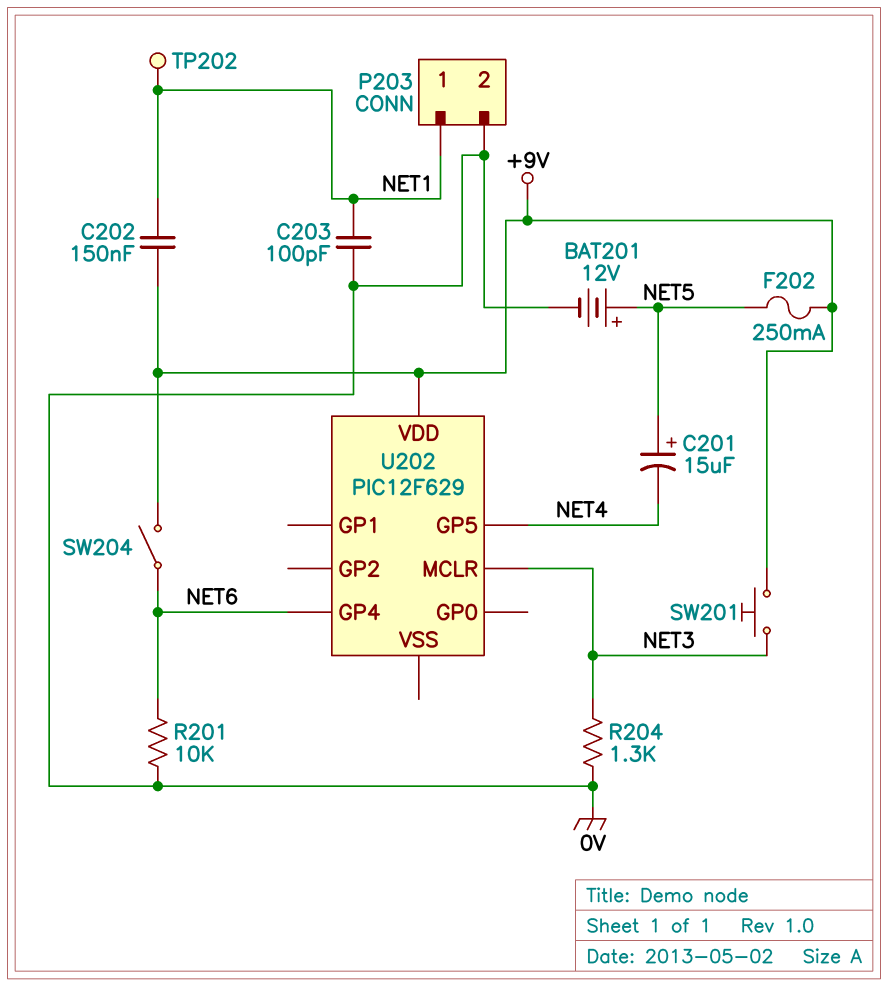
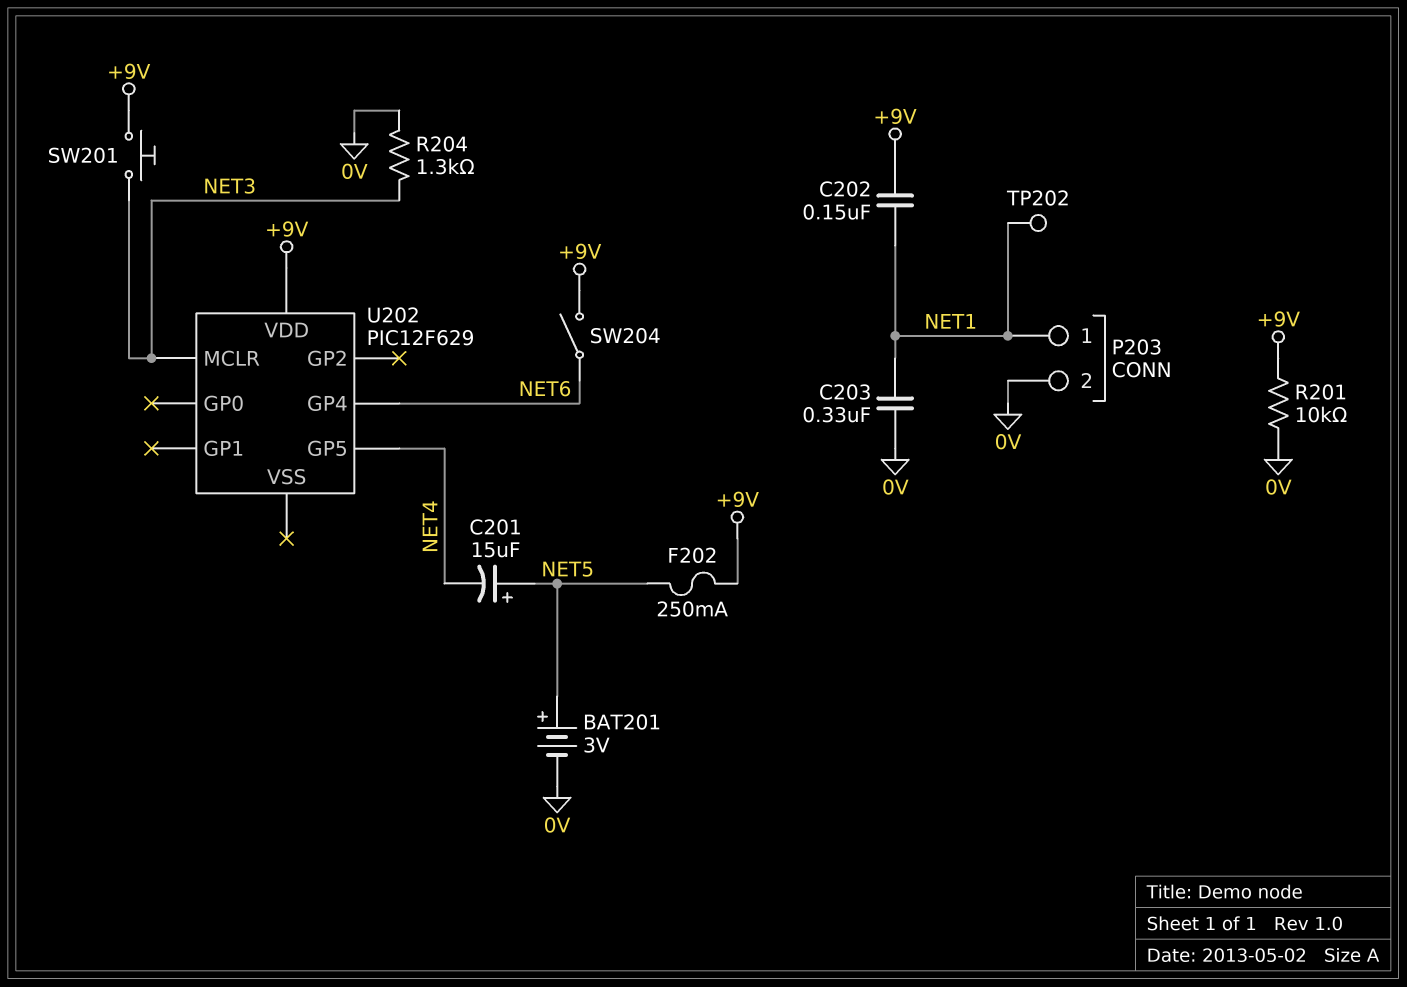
BAT201: 12V (plus NET5, minus 0V) -> 3V (plus NET5, minus 0V)
C203: 100pF (0V, NET1) -> 330nF (0V, NET1)
R201: 10k (0V, NET6) -> 10k (+9V, 0V)

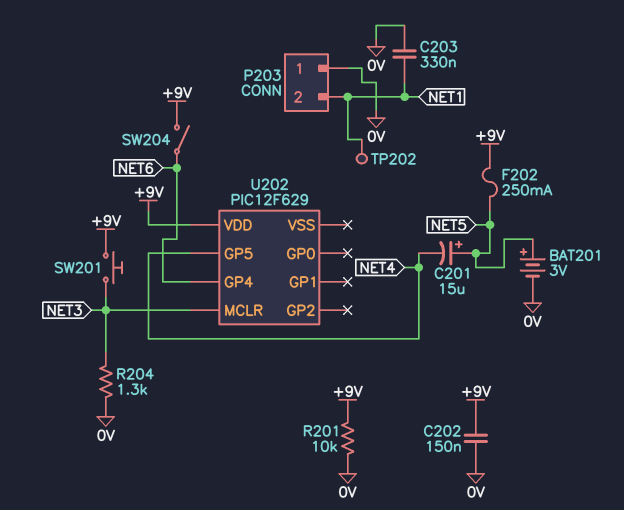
C202: 150nF (+9V, NET1) -> 150nF (+9V, 0V)
P203 pin 1: NET1 -> 0V
P203 pin 2: 0V -> NET1

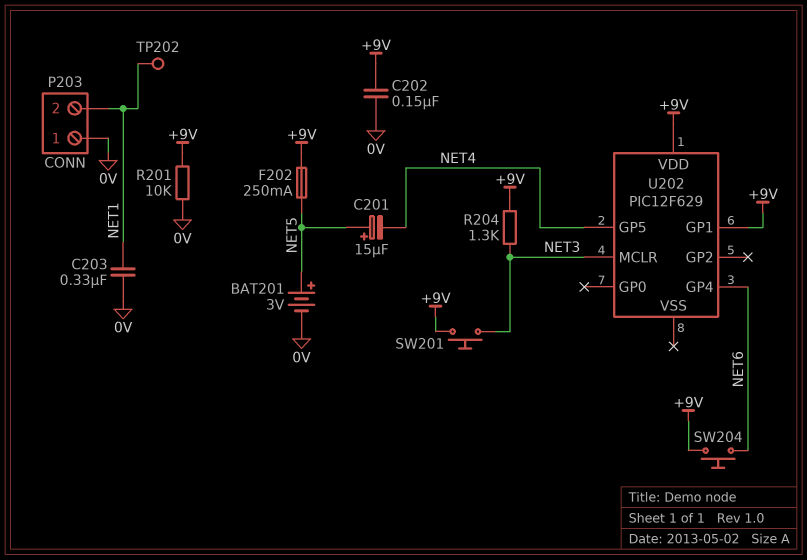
R204: 1.3k (0V, NET3) -> 1.3k (+9V, NET3)
SW204: switch (+9V, NET6) -> button (+9V, NET6)
U202 pin GP1: none -> +9V

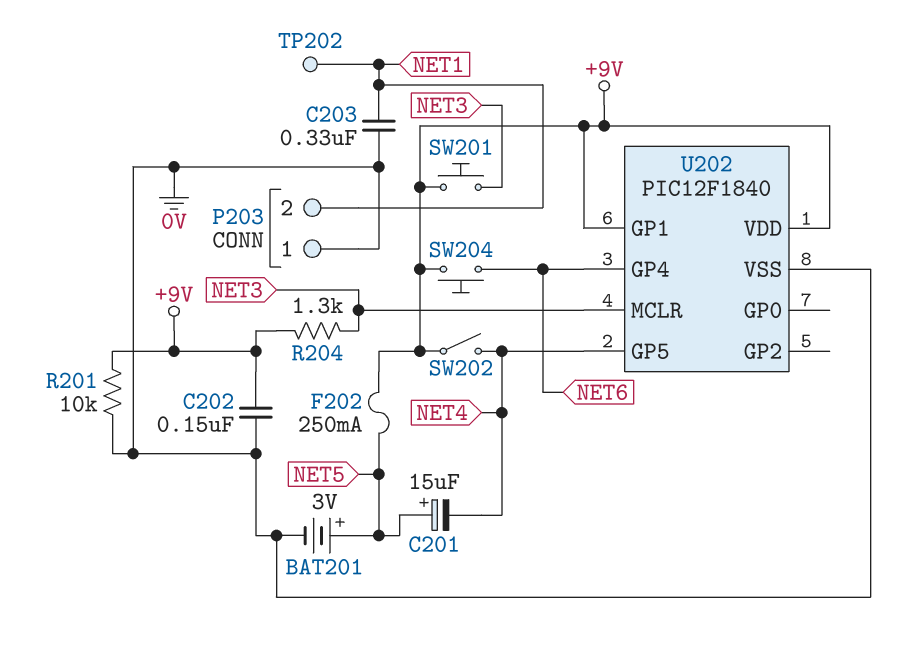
SW202: none -> switch (+9V, NET4)
U202: PIC12F629 -> PIC12F1840
U202 pin VSS: none -> 0V

